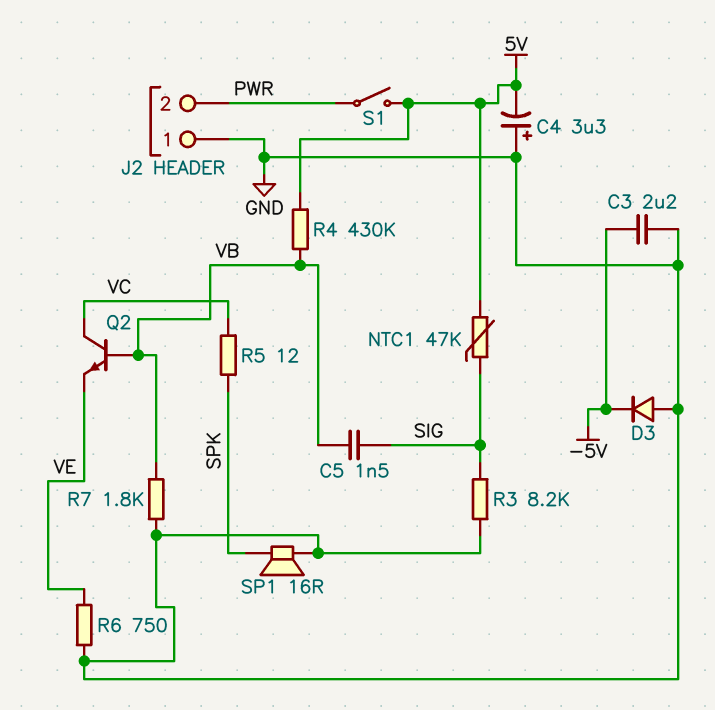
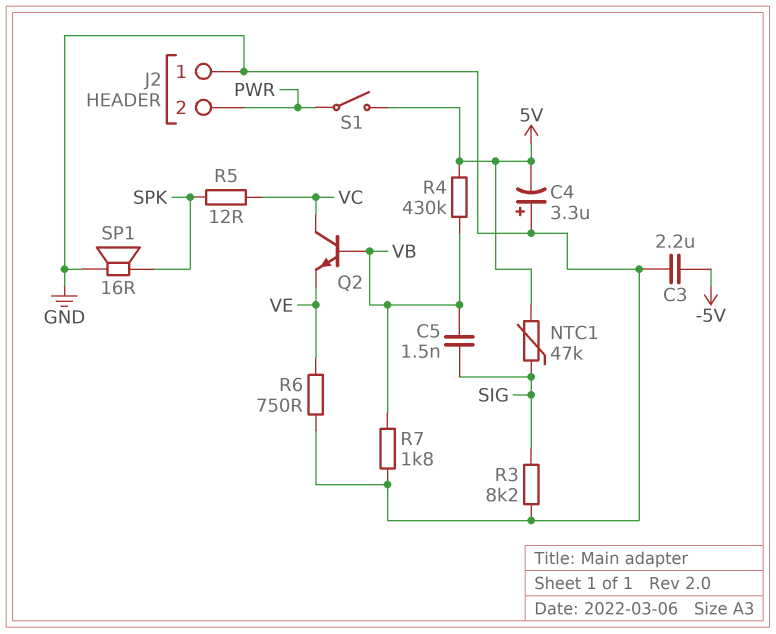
D3: diode (A GND, K -5V) -> none

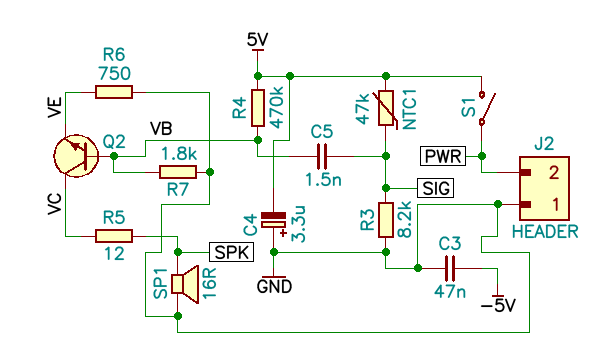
C3: 2.2uF (-5V, GND) -> 47nF (-5V, GND)
R4: 430k (5V, VB) -> 470k (5V, VB)

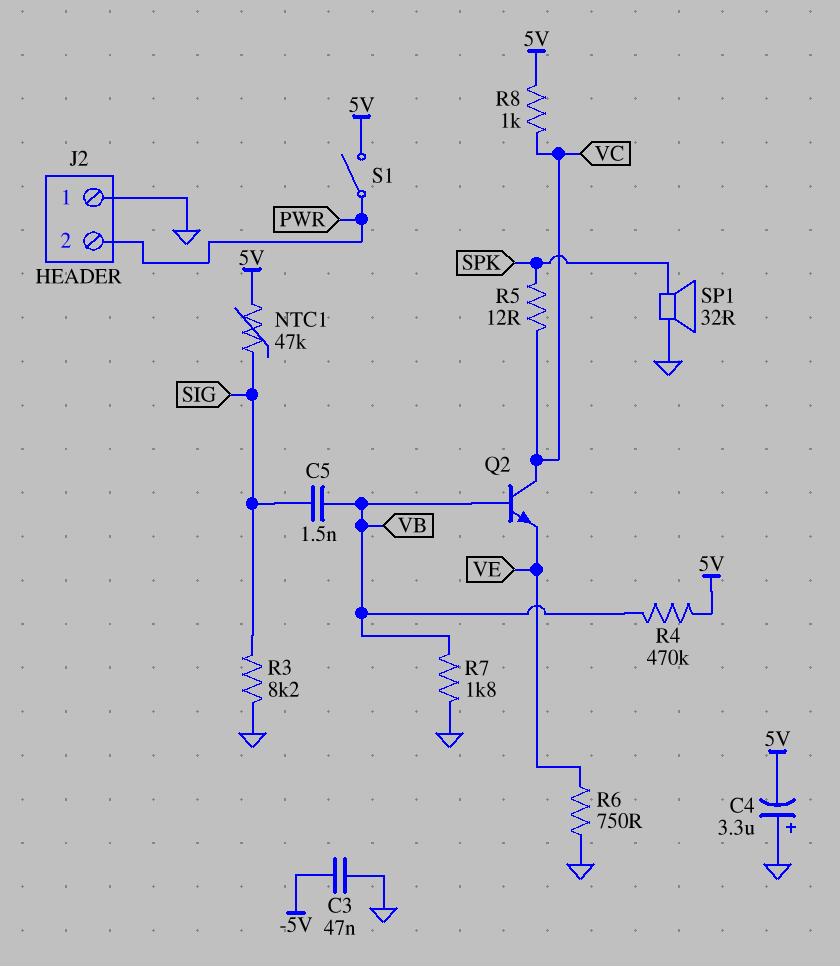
R8: none -> 1k (5V, VC)
SP1: speaker 16R (GND, SPK) -> speaker 32R (GND, SPK)

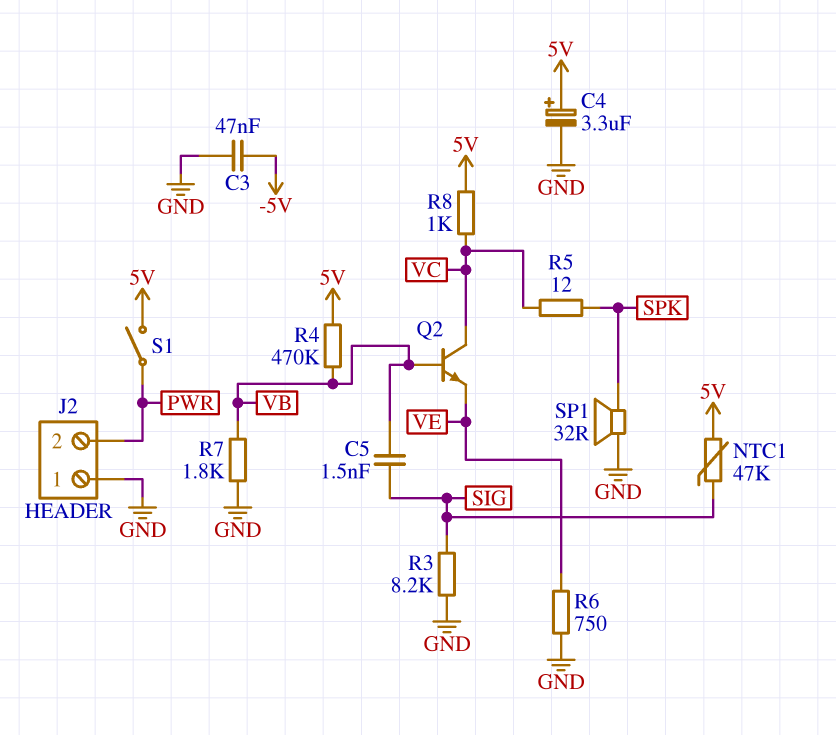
C4: 3.3uF (plus GND, minus 5V) -> 3.3uF (plus 5V, minus GND)

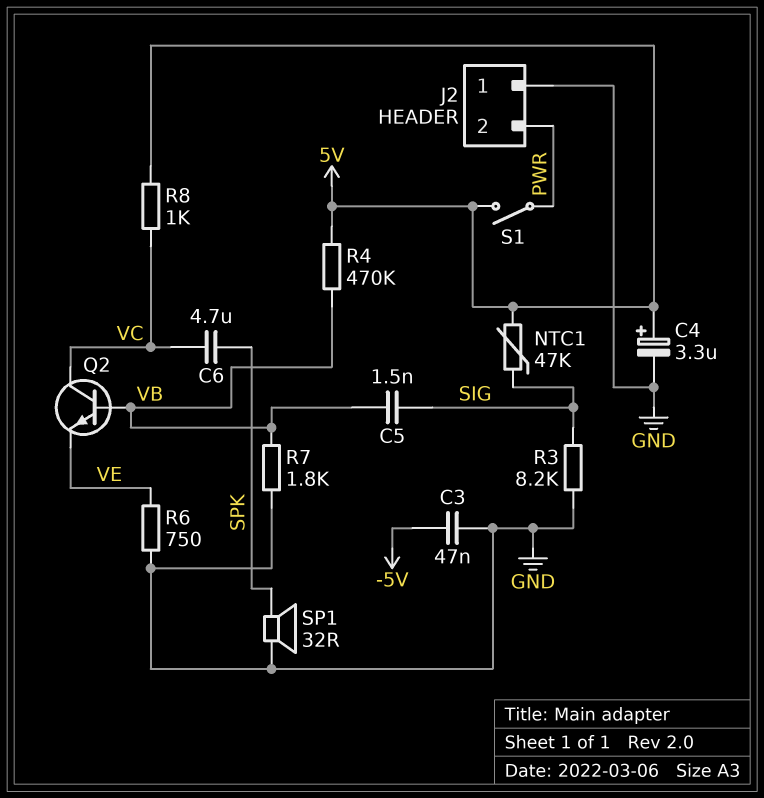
C6: none -> 4.7uF (SPK, VC)
R5: 12 (SPK, VC) -> none

